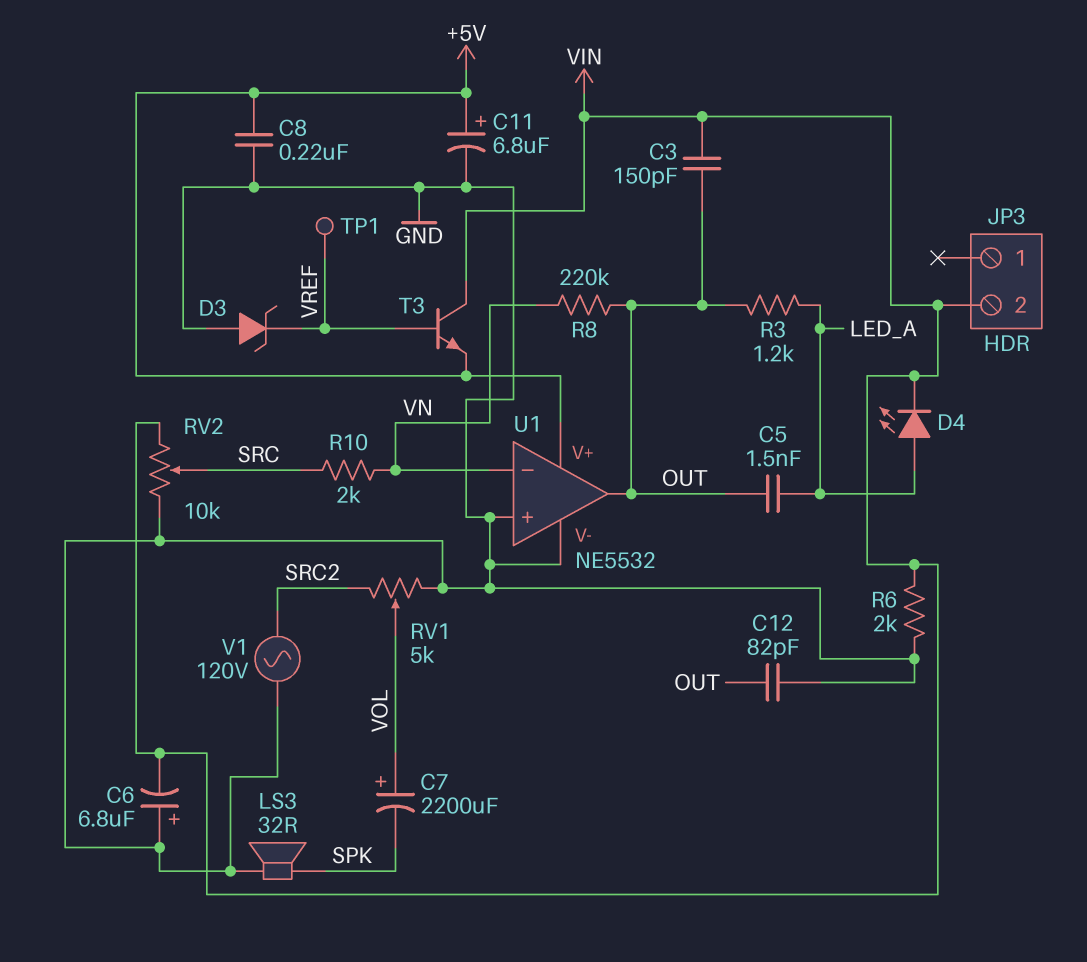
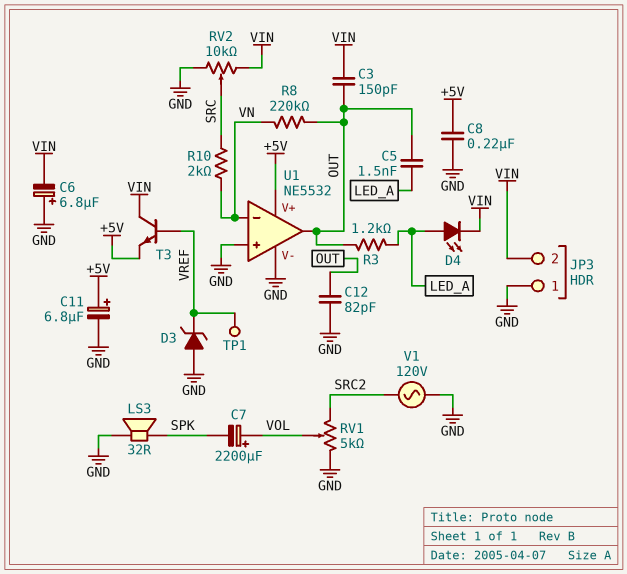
JP3 pin 1: none -> GND
R6: 2k (GND, VIN) -> none

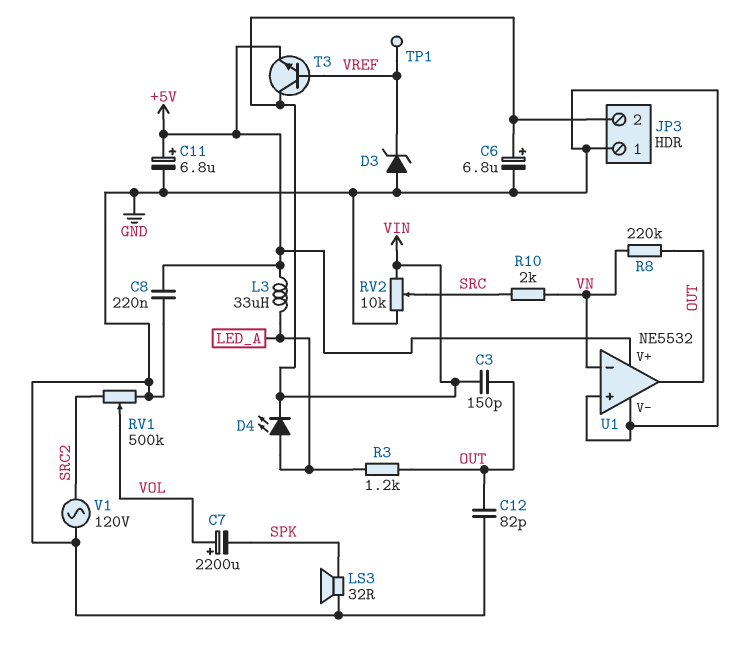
C5: 1.5nF (LED_A, OUT) -> none
C6: 6.8uF (plus GND, minus VIN) -> 6.8uF (plus VIN, minus GND)
L3: none -> 33uH (+5V, LED_A)
RV1: 5k (GND, SRC2, wiper VOL) -> 500k (GND, SRC2, wiper VOL)

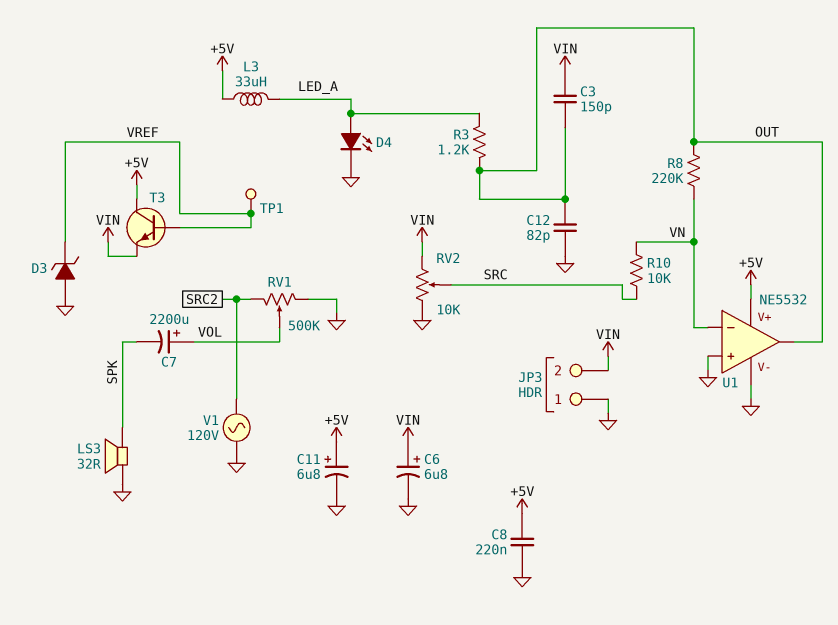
D4: LED (A LED_A, K VIN) -> LED (A LED_A, K GND)
R10: 2k (SRC, VN) -> 10k (SRC, VN)
T3: NPN (B VREF, C VIN, E +5V) -> NPN (B VREF, C +5V, E VIN)

